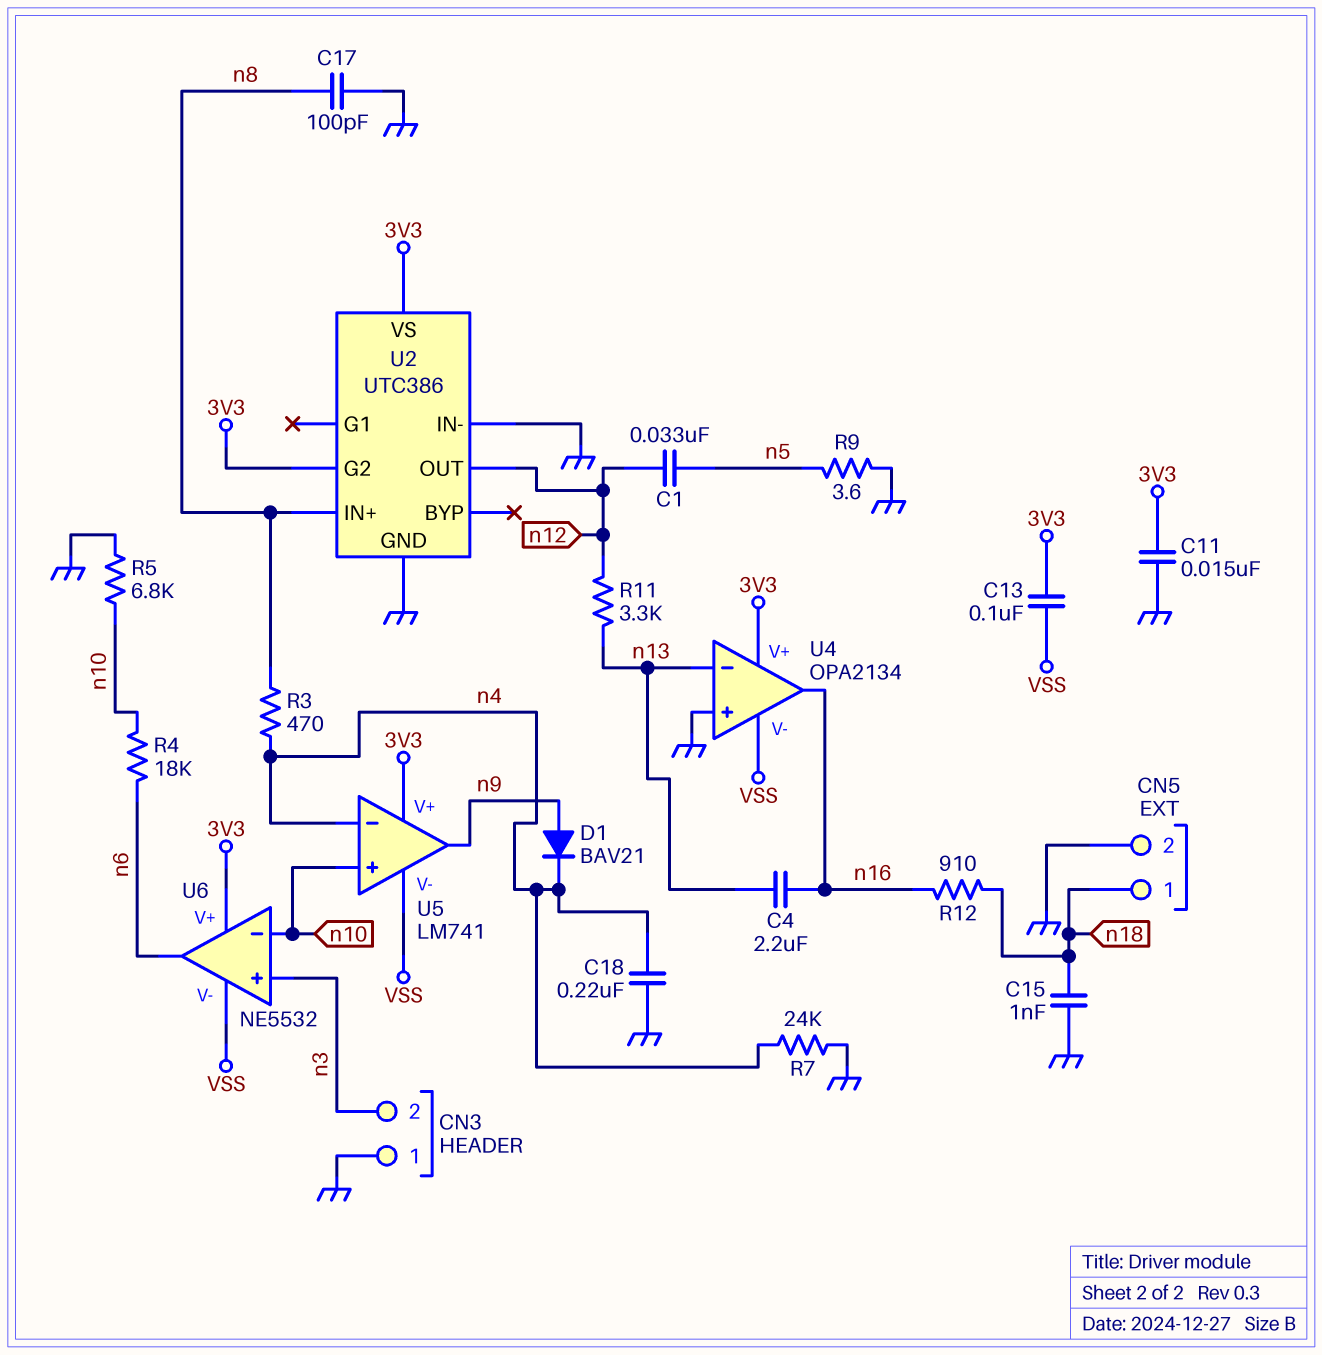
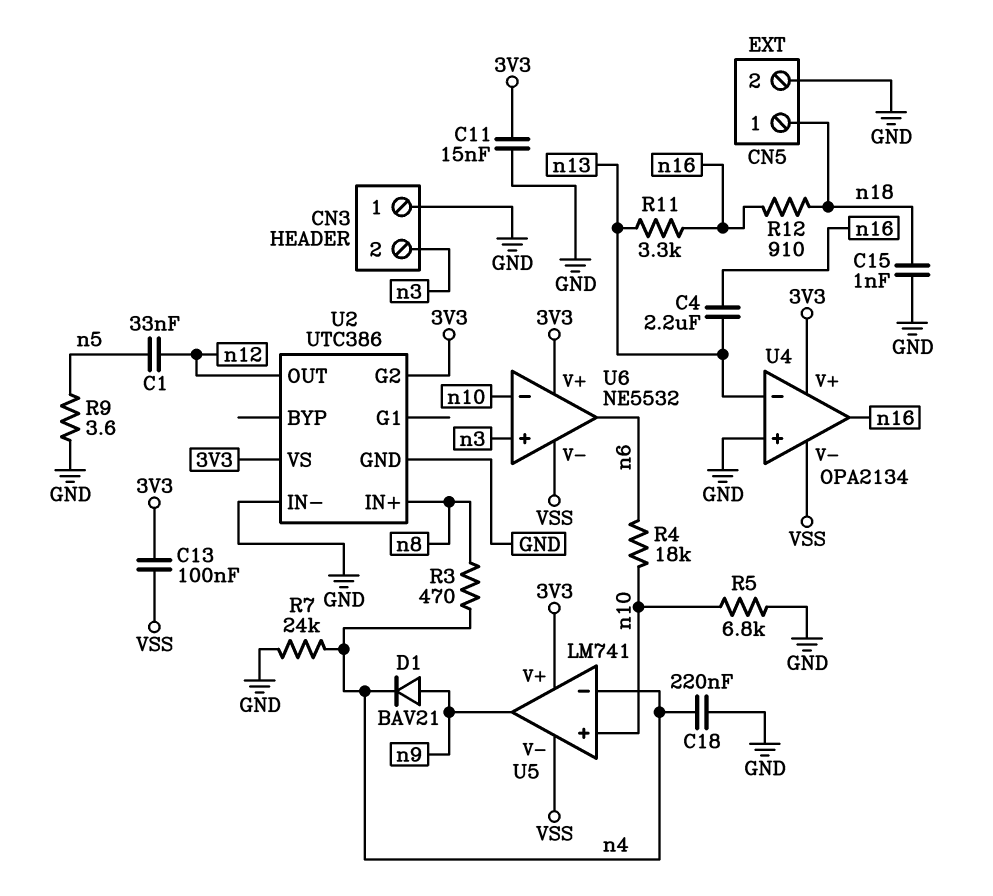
C17: 100pF (GND, n8) -> none
R11: 3.3k (n12, n13) -> 3.3k (n13, n16)

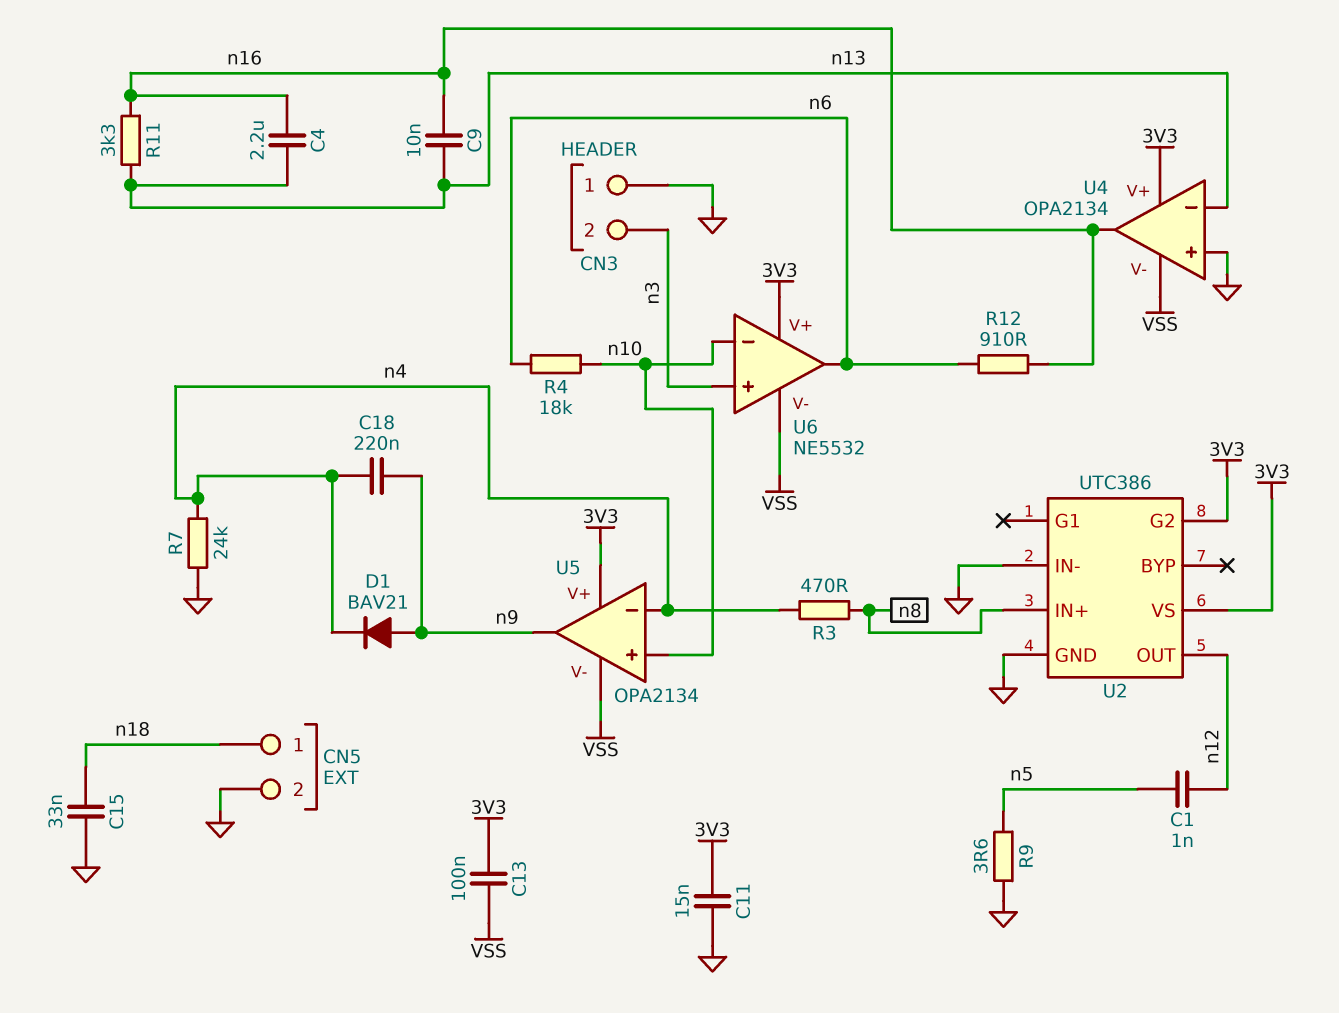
C1: 33nF (n5, n12) -> 1nF (n5, n12)
C9: none -> 10nF (n13, n16)
C15: 1nF (GND, n18) -> 33nF (GND, n18)
C18: 220nF (GND, n4) -> 220nF (n4, n9)
R5: 6.8k (GND, n10) -> none
R12: 910 (n16, n18) -> 910 (n6, n16)
U5: LM741 -> OPA2134

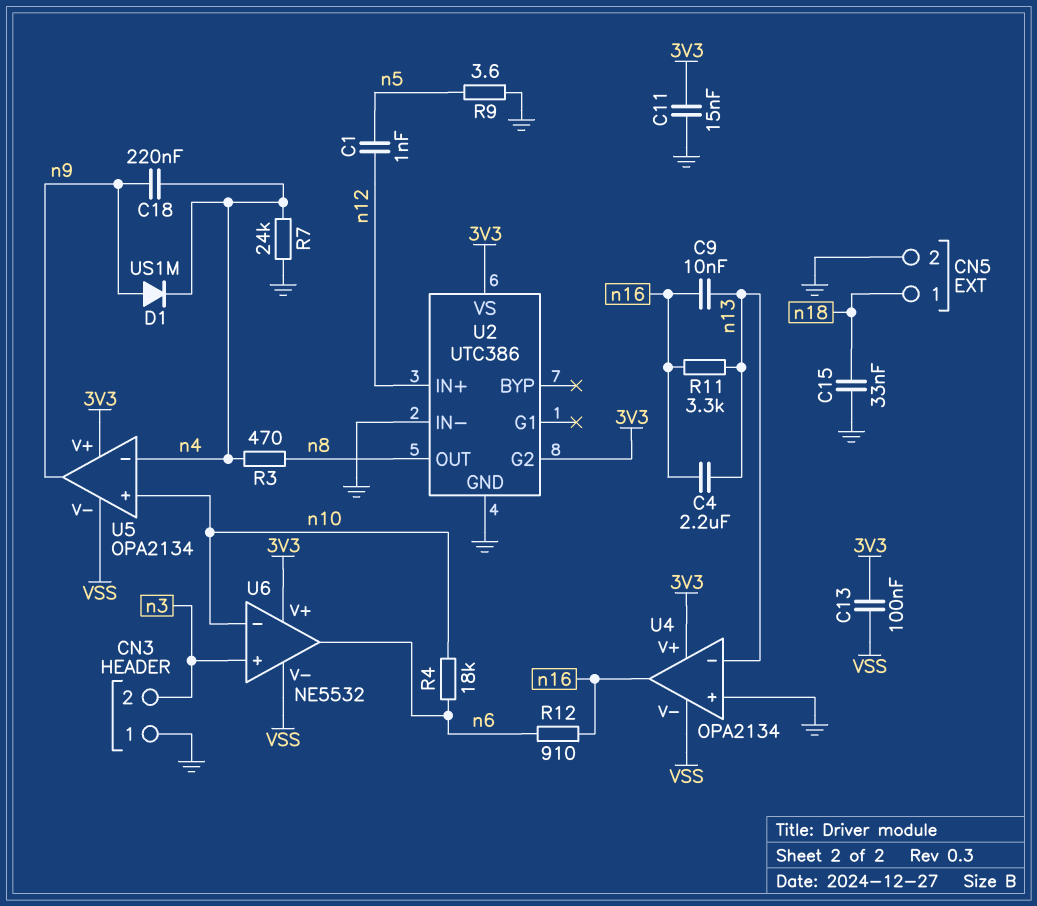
D1: diode BAV21 (A n9, K n4) -> diode US1M (A n9, K n4)
U2 pin IN+: n8 -> n12
U2 pin OUT: n12 -> n8

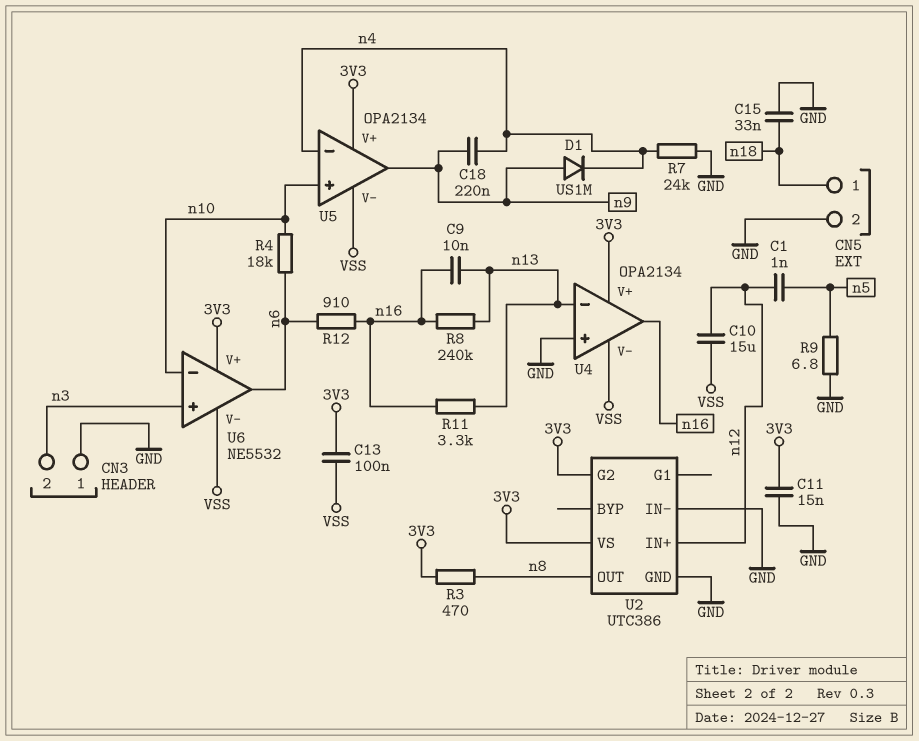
C4: 2.2uF (n13, n16) -> none
C10: none -> 15uF (VSS, n12)
R3: 470 (n4, n8) -> 470 (3V3, n8)
R8: none -> 240k (n13, n16)
R9: 3.6 (GND, n5) -> 6.8 (GND, n5)

